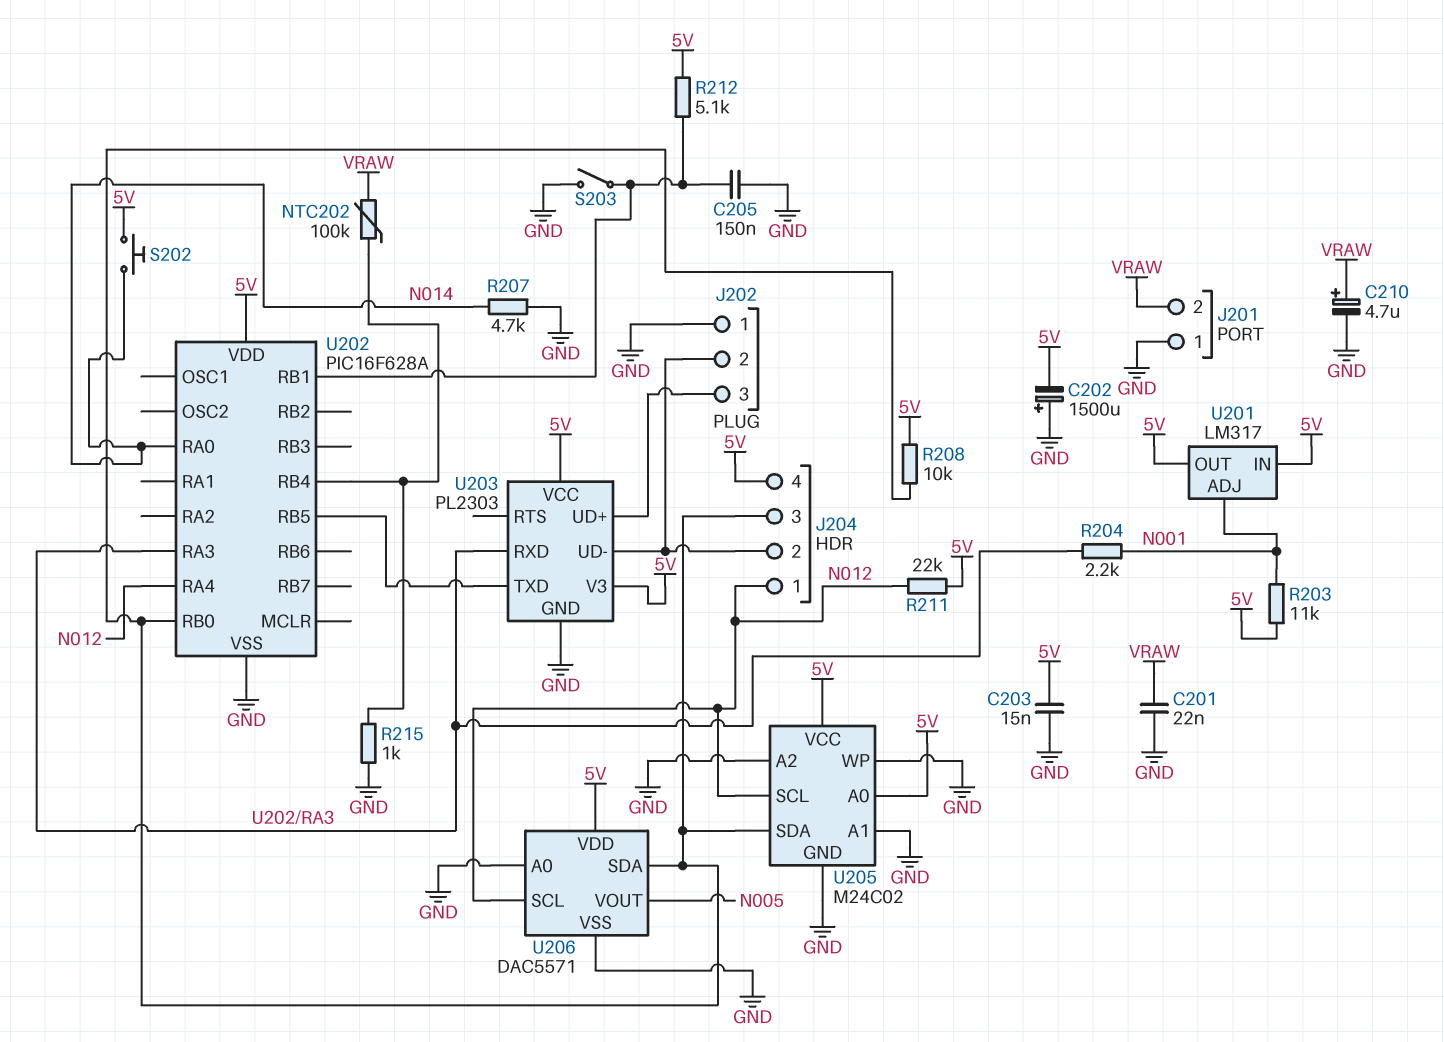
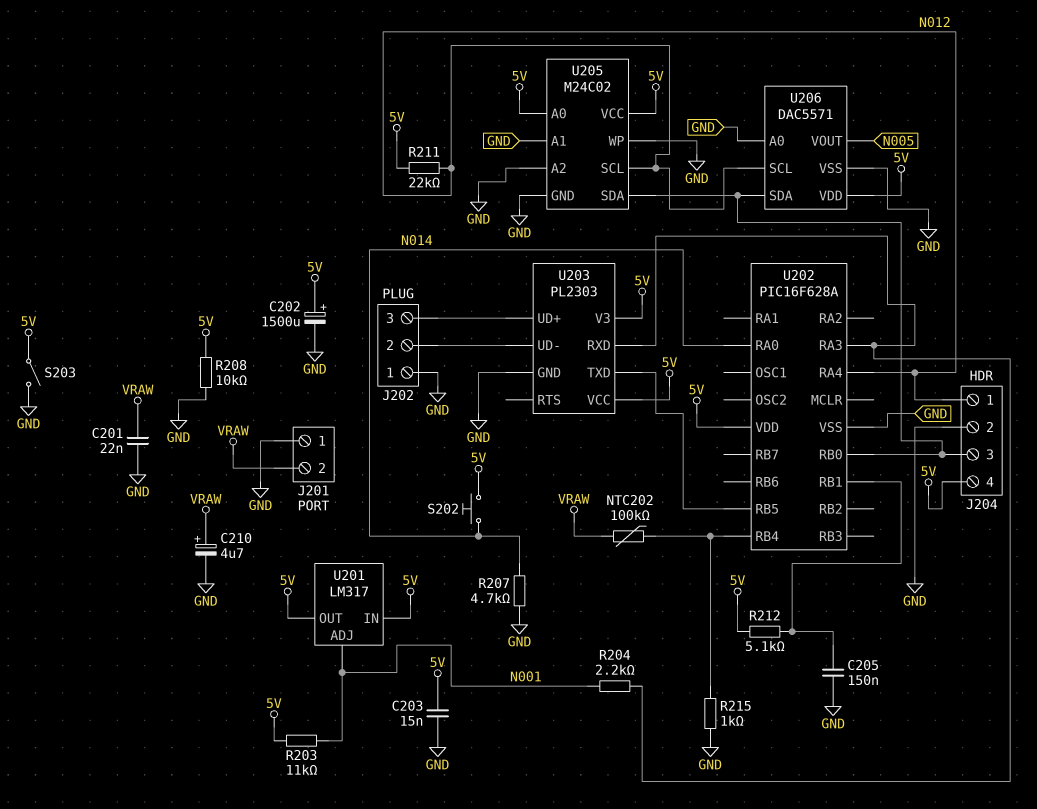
C202: 1500uF (plus GND, minus 5V) -> 1500uF (plus 5V, minus GND)
J204 pin 2: J202/2 -> GND
R208: 10k (5V, J204/3) -> 10k (5V, GND)
S203: switch (GND, U202/RB1) -> switch (5V, GND)

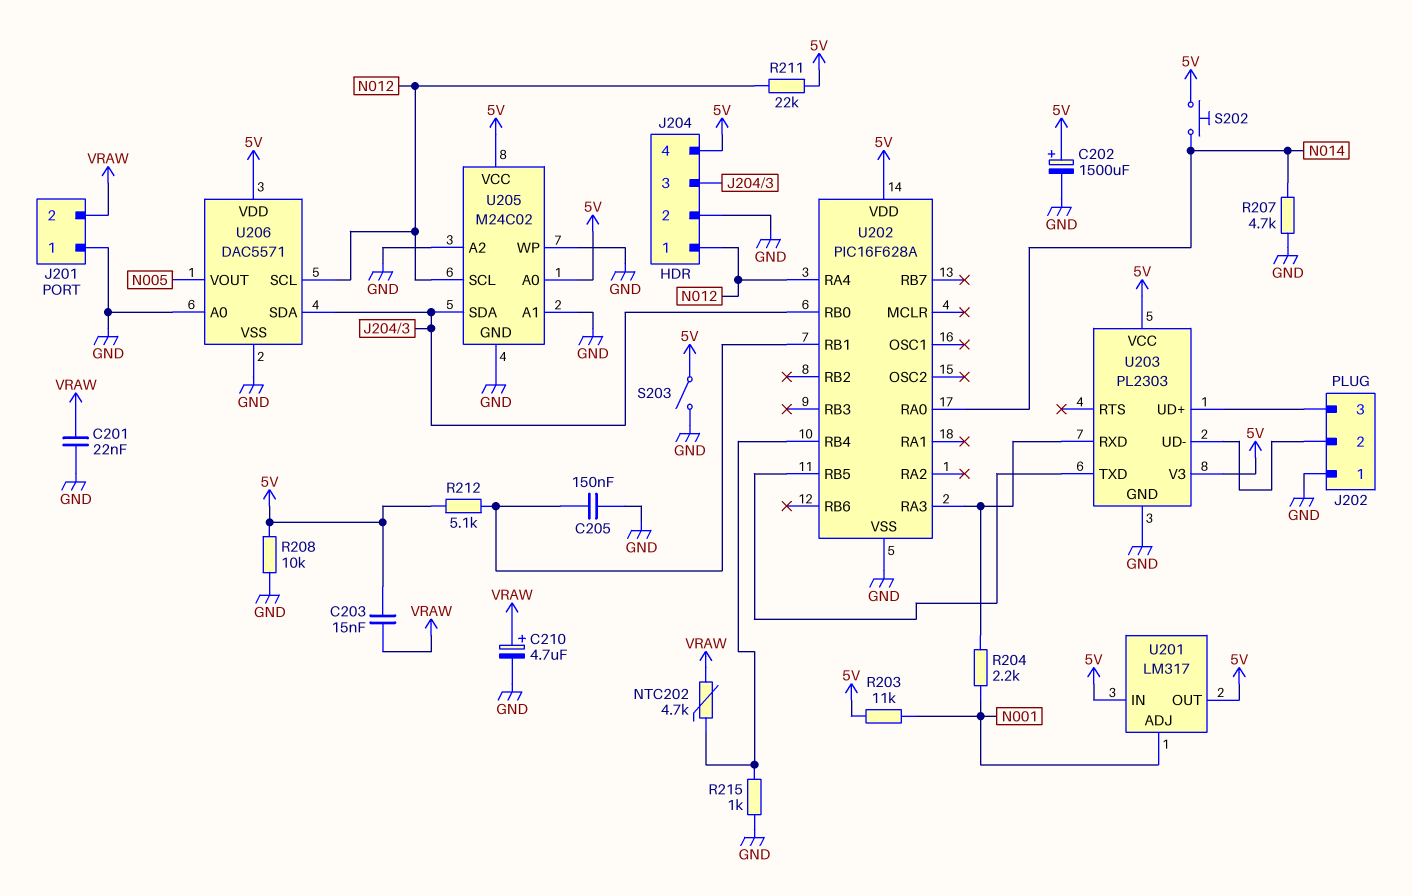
C203: 15nF (5V, GND) -> 15nF (5V, VRAW)
NTC202: 100k (U202/RB4, VRAW) -> 4.7k (U202/RB4, VRAW)

